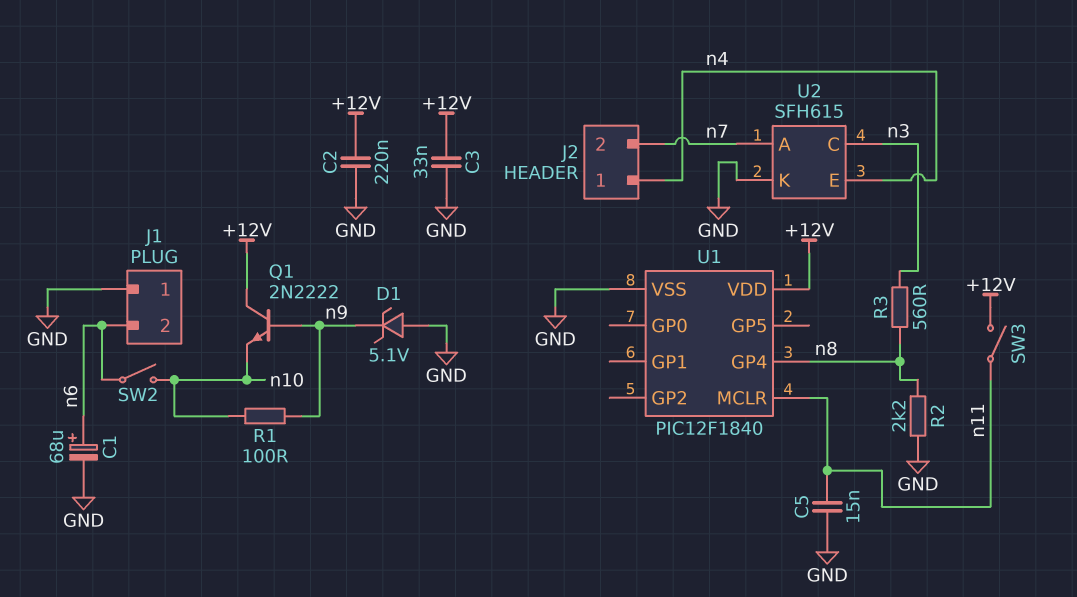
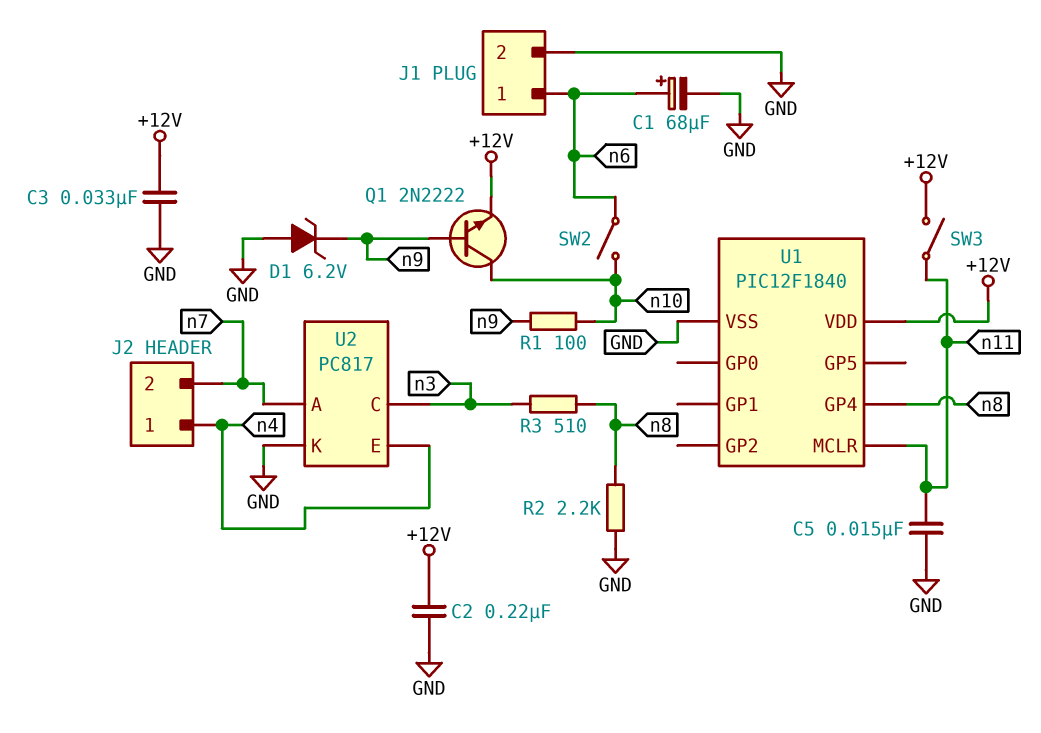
D1: zener 5.1V (A GND, K n9) -> zener 6.2V (A GND, K n9)
J1 pin 1: GND -> n6
J1 pin 2: n6 -> GND
Q1: NPN 2N2222 (B n9, C +12V, E n10) -> NPN 2N2222 (B n9, C n10, E +12V)
R3: 560 (n3, n8) -> 510 (n3, n8)
U2: SFH615 -> PC817

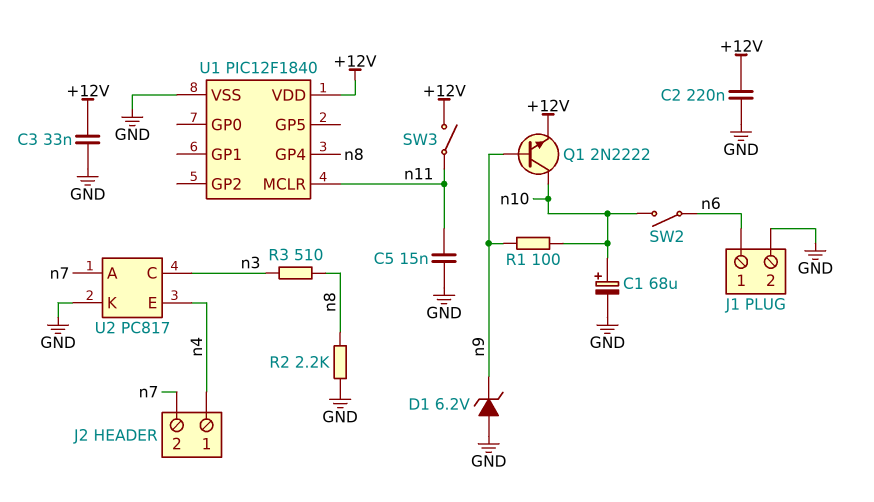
C1: 68uF (plus n6, minus GND) -> 68uF (plus n10, minus GND)

